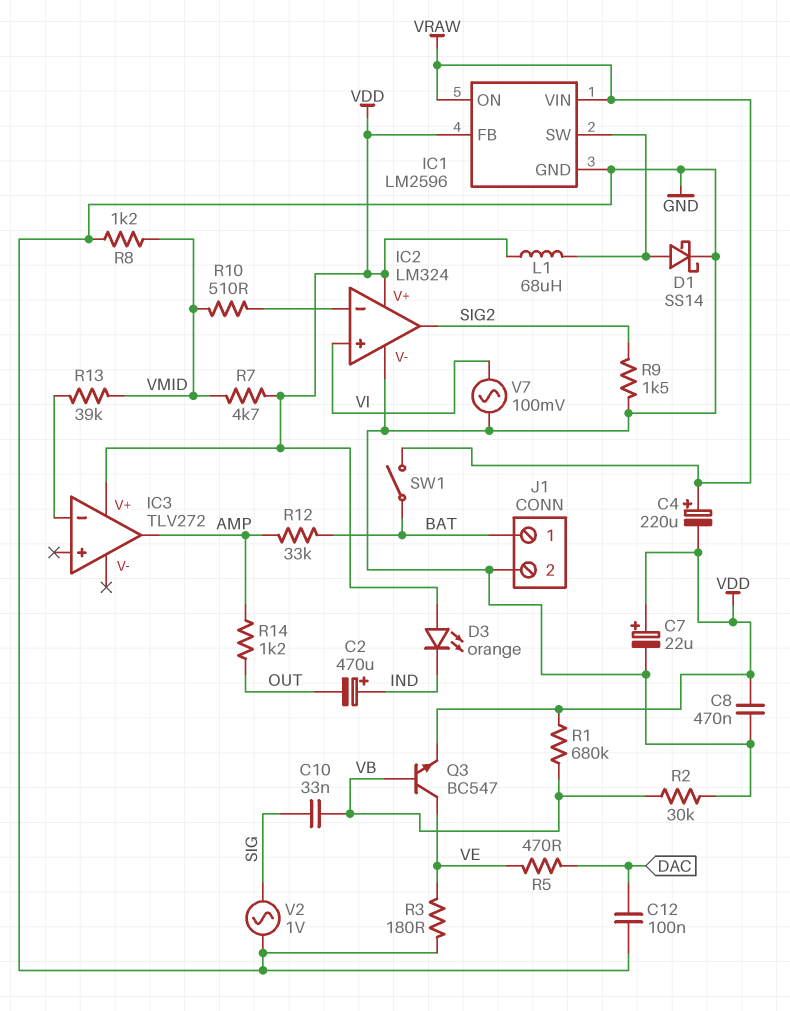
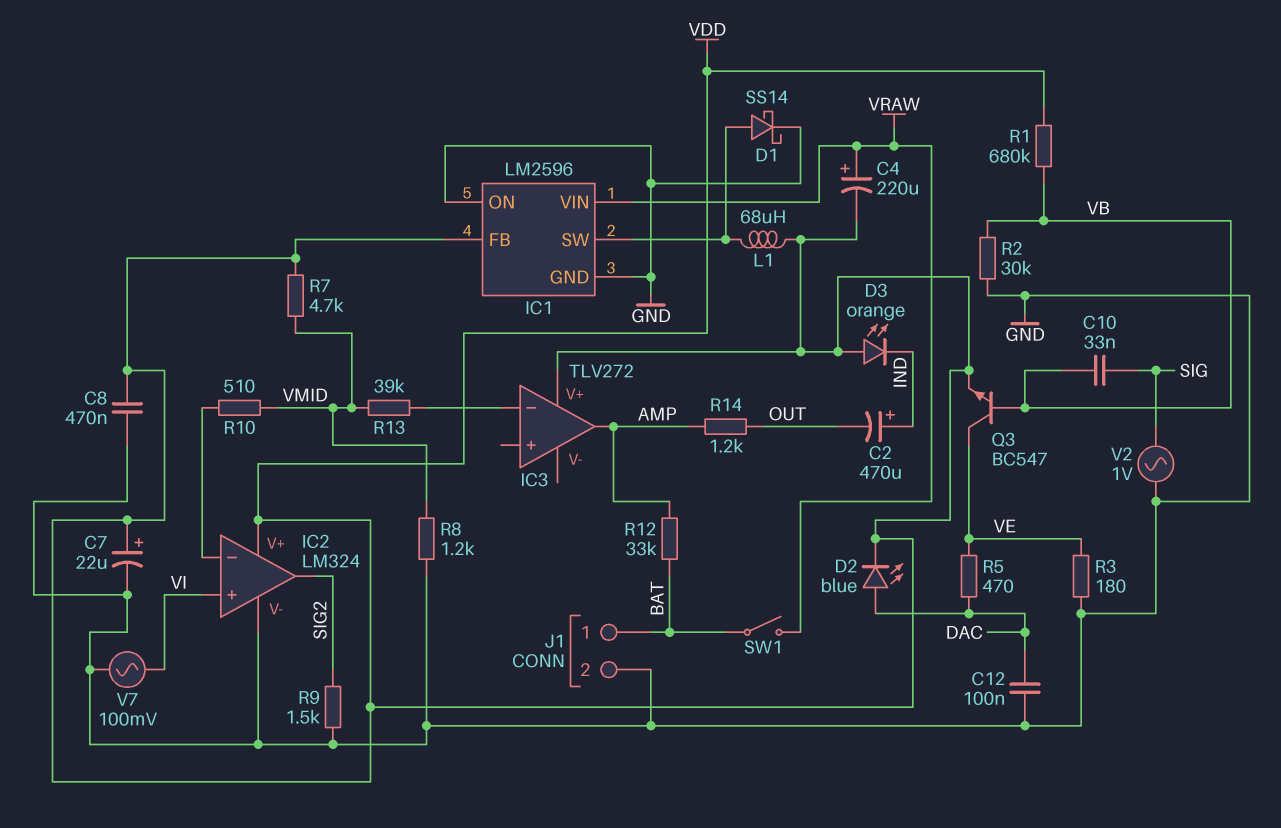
D2: none -> LED blue (A DAC, K VDD)
IC1 pin ON: VRAW -> GND

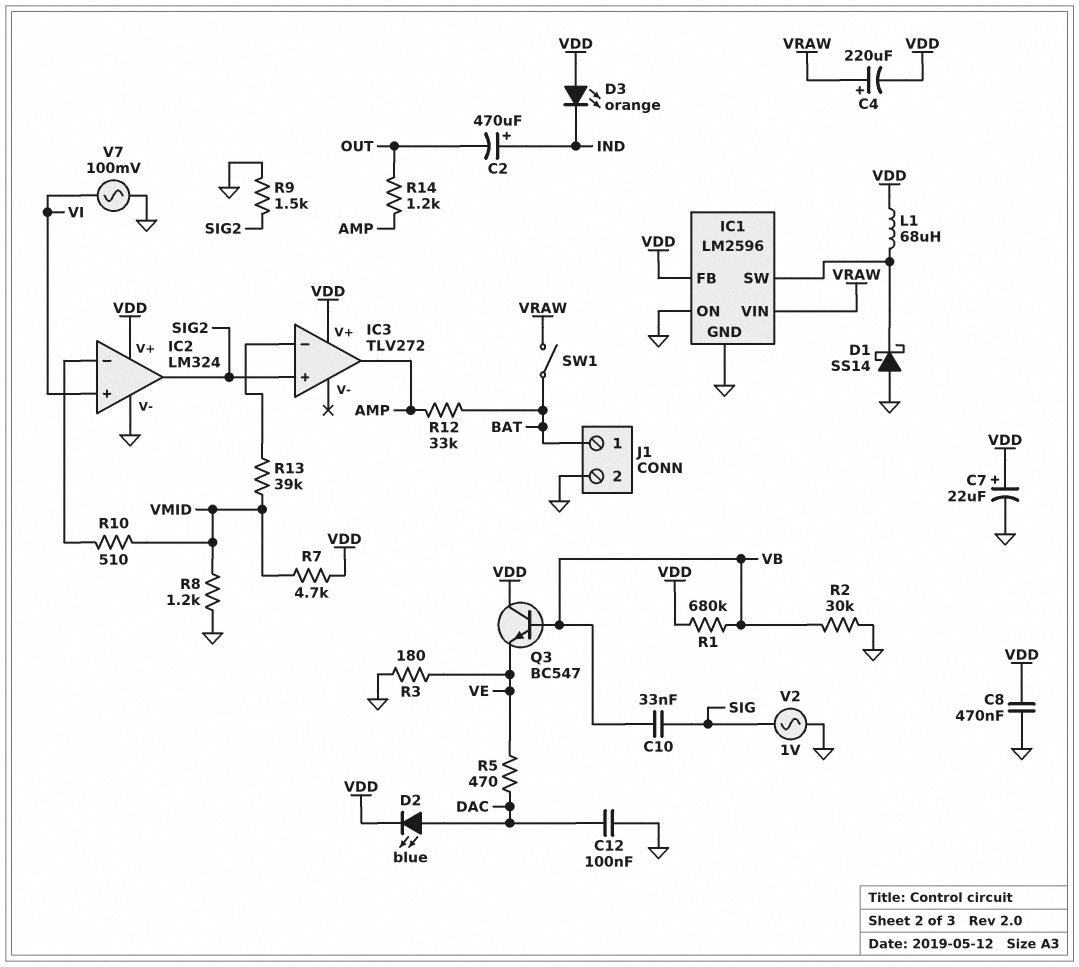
D1: schottky SS14 (A IC1/SW, K GND) -> schottky SS14 (A GND, K IC1/SW)
IC3 pin in+: none -> SIG2
Q3: NPN BC547 (B VB, C VE, E VDD) -> NPN BC547 (B VB, C VDD, E VE)

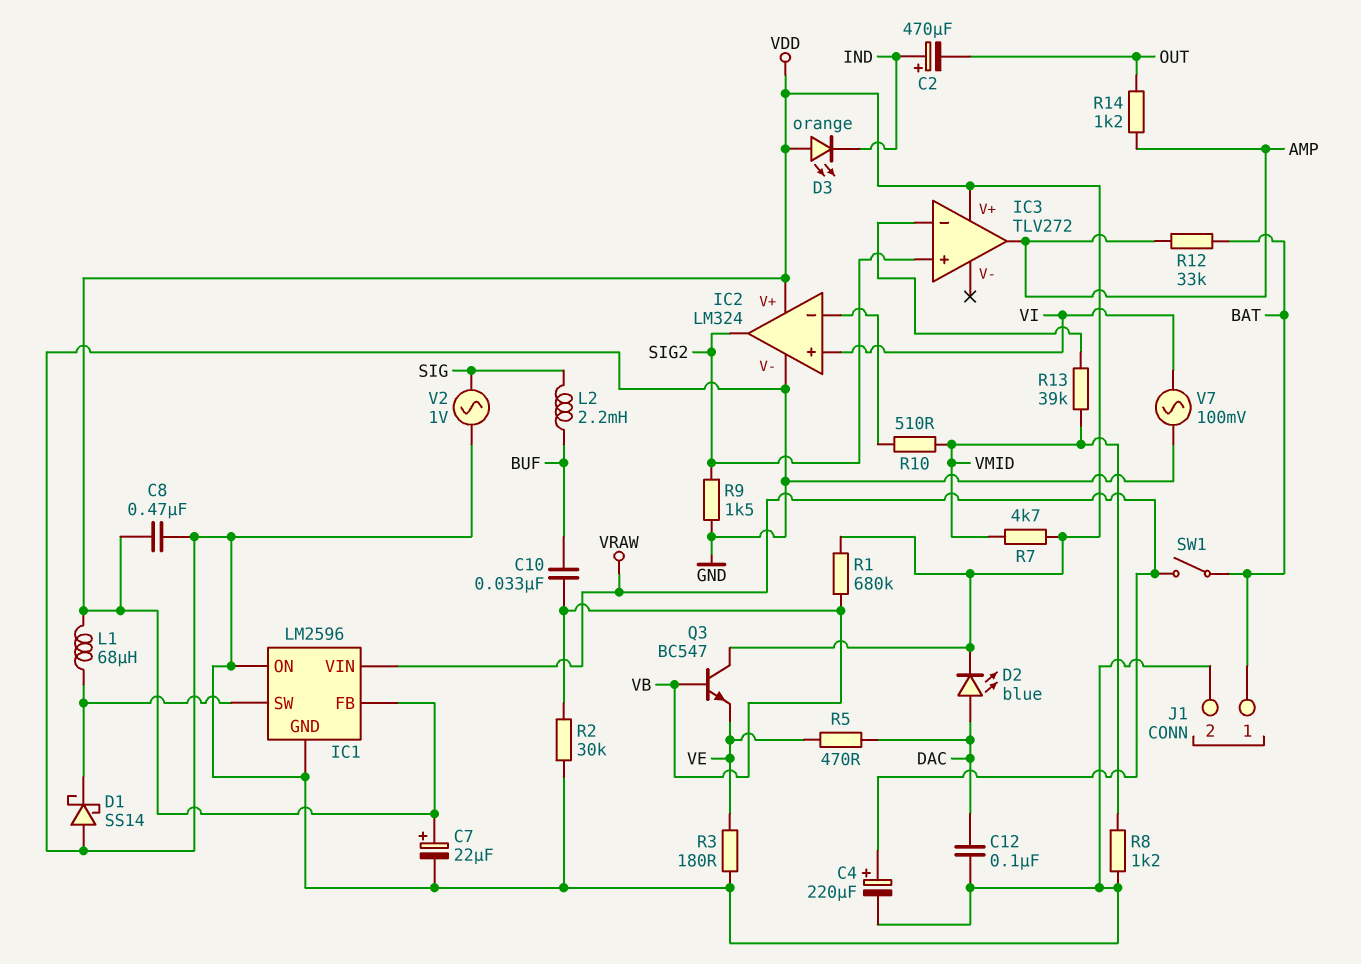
C4: 220uF (plus VRAW, minus VDD) -> 220uF (plus VRAW, minus GND)
C10: 33nF (SIG, VB) -> 33nF (BUF, VB)
L2: none -> 2.2mH (BUF, SIG)

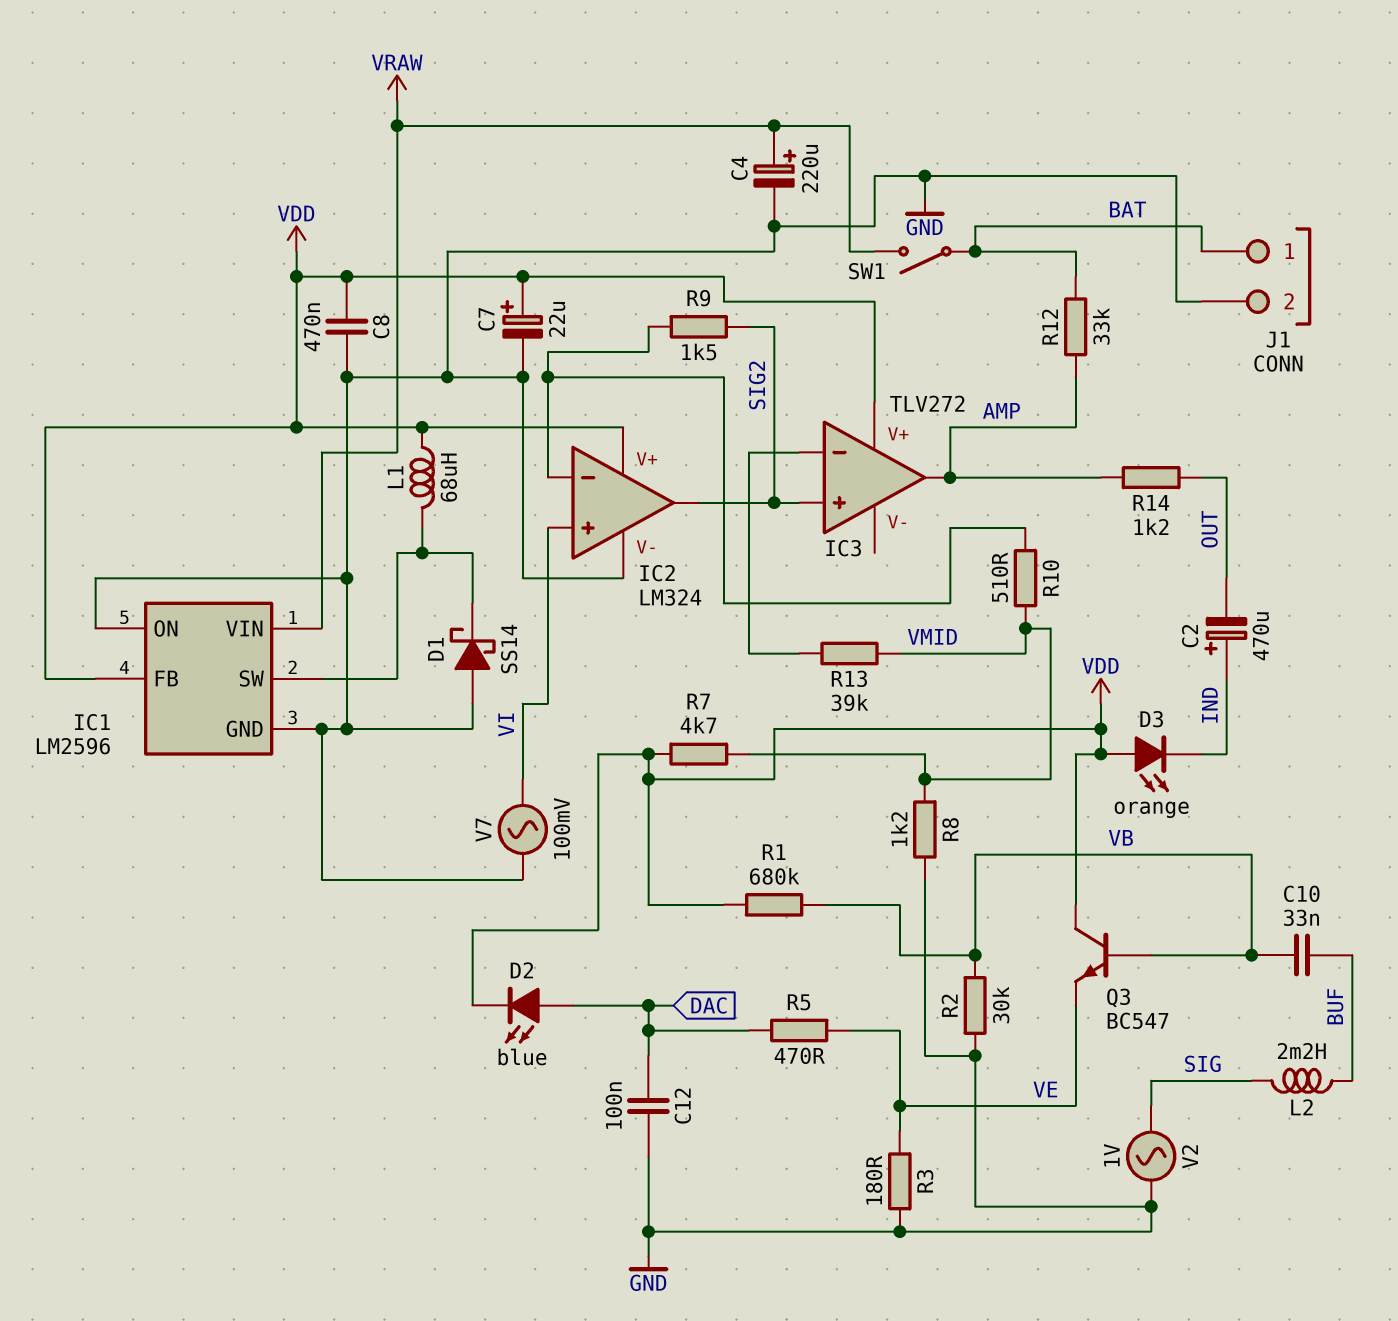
R9: 1.5k (GND, SIG2) -> 1.5k (IC2/in-, SIG2)

